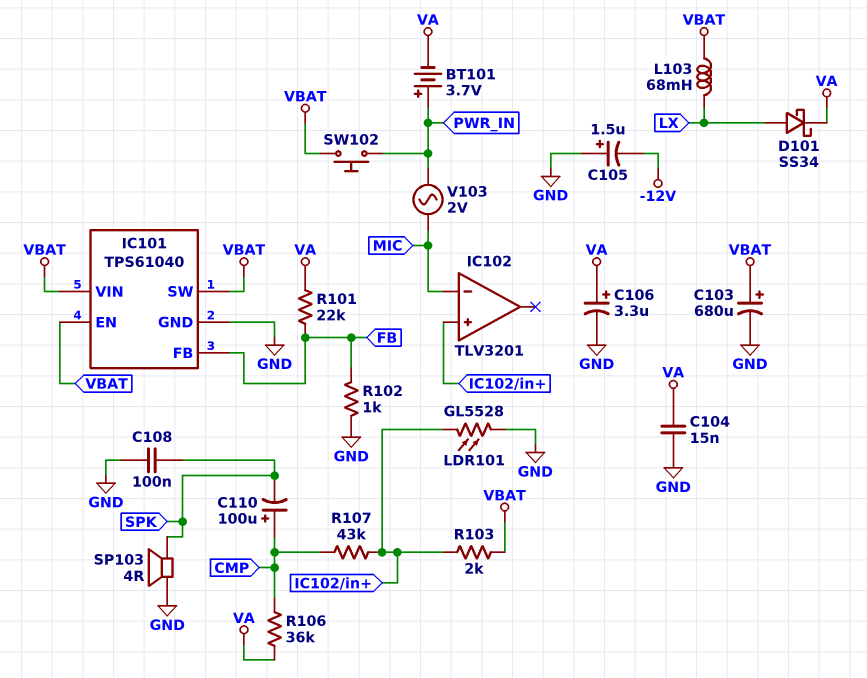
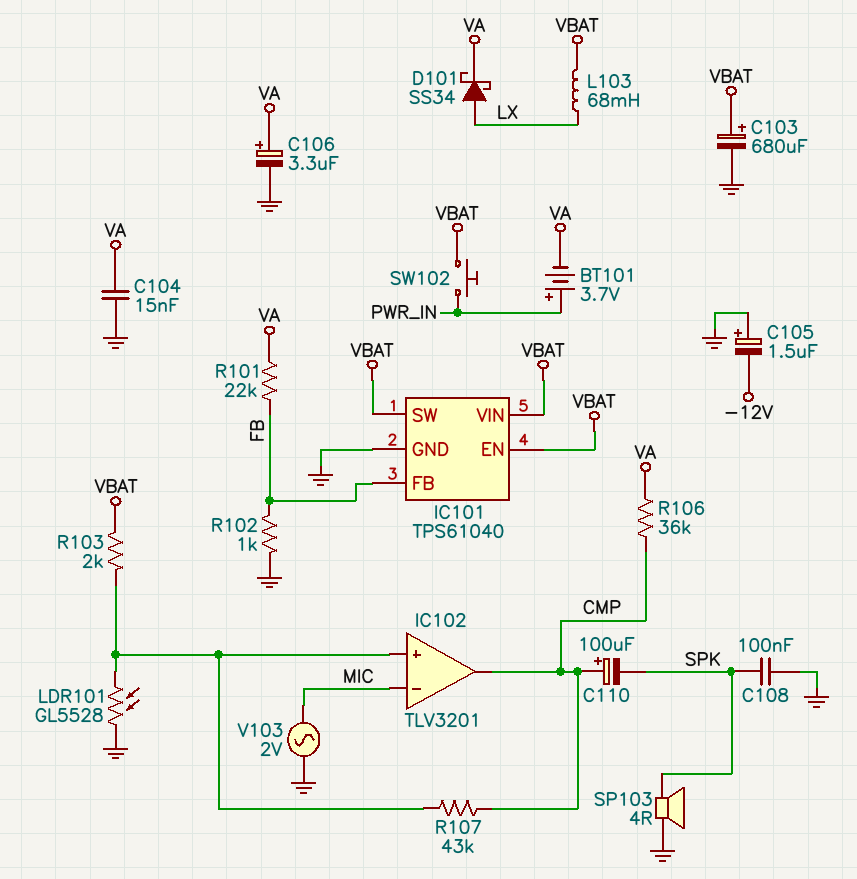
IC102 pin out: none -> CMP
V103: AC 2V (MIC, PWR_IN) -> AC 2V (GND, MIC)

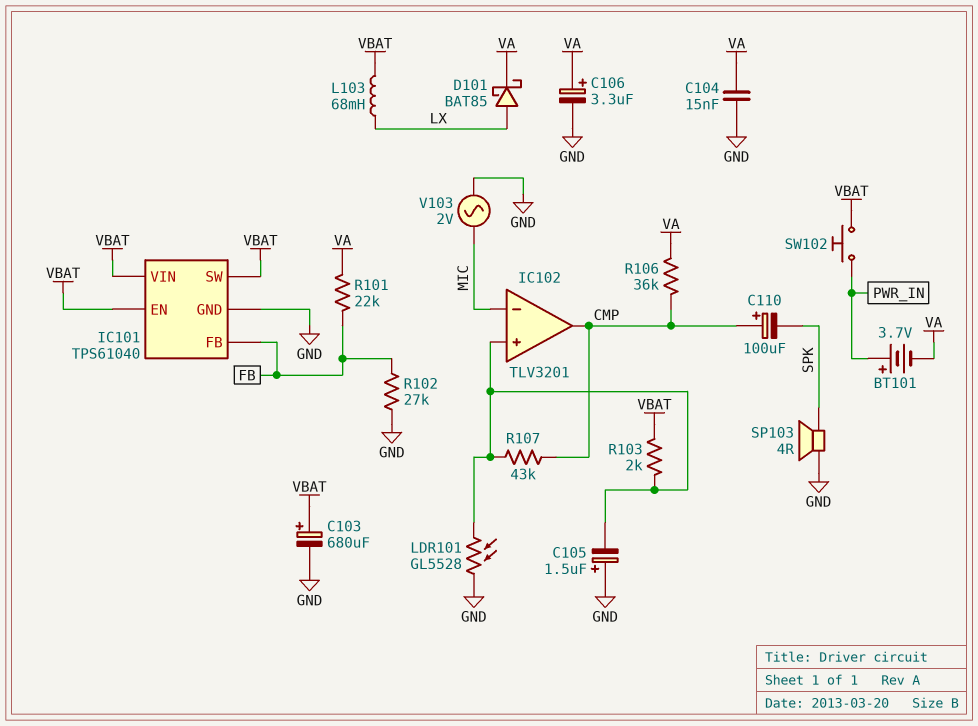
C105: 1.5uF (plus GND, minus -12V) -> 1.5uF (plus GND, minus IC102/in+)
C108: 100nF (GND, SPK) -> none
D101: schottky SS34 (A LX, K VA) -> schottky BAT85 (A LX, K VA)
R102: 1k (FB, GND) -> 27k (FB, GND)

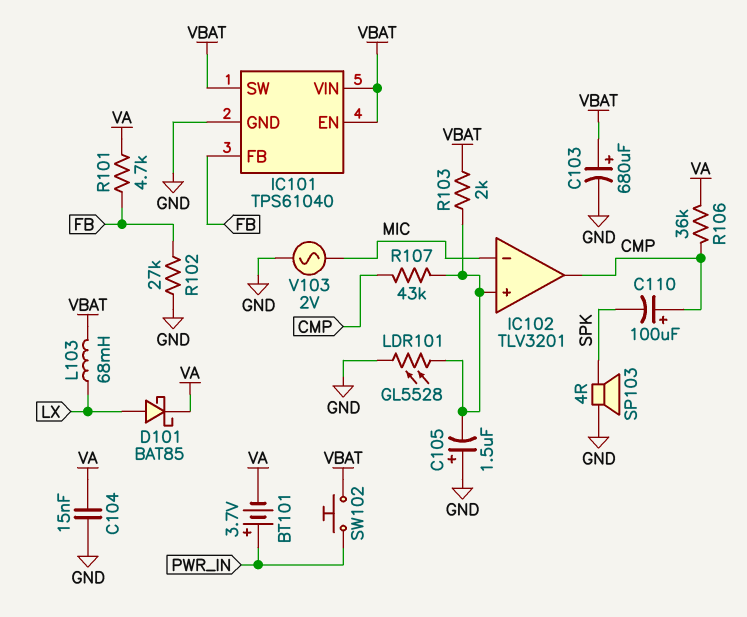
C106: 3.3uF (plus VA, minus GND) -> none
R101: 22k (FB, VA) -> 4.7k (FB, VA)

